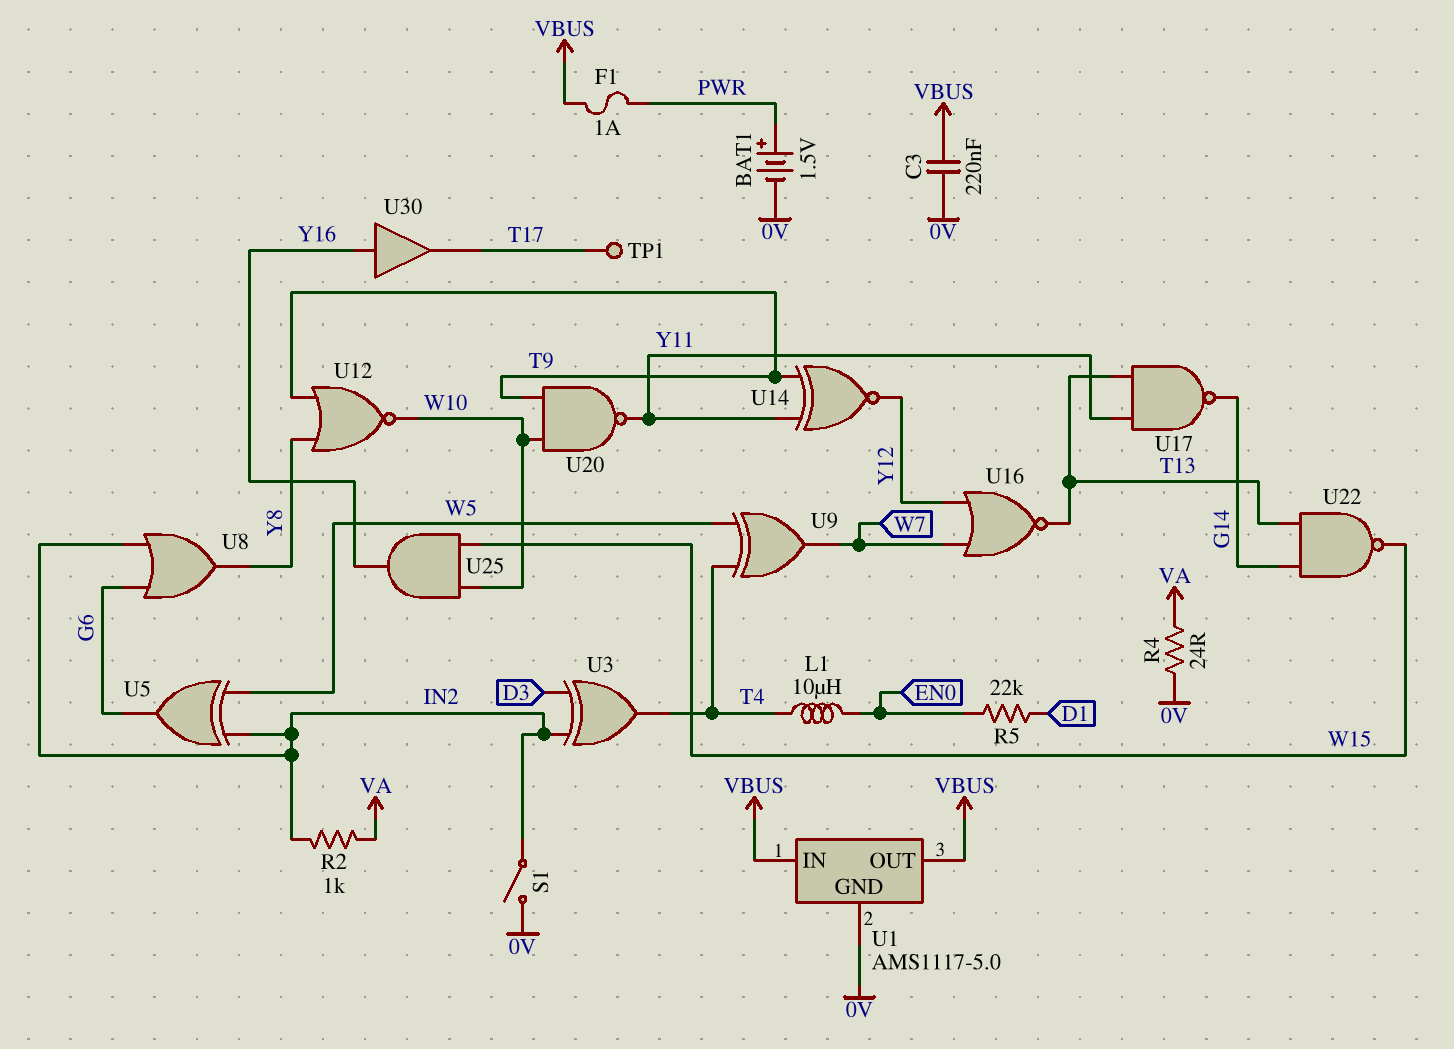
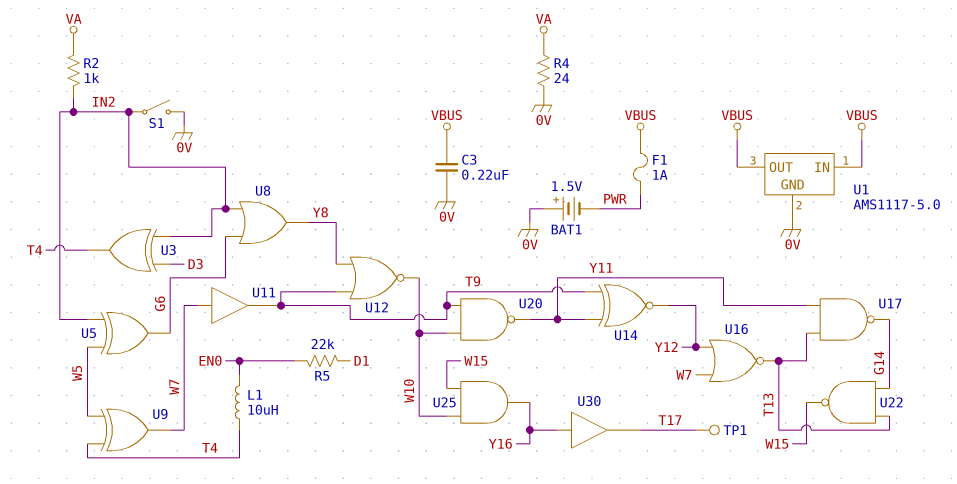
BAT1: 1.5V (plus PWR, minus 0V) -> 1.5V (plus 0V, minus PWR)
U11: none -> buffer (in W7, out T9)

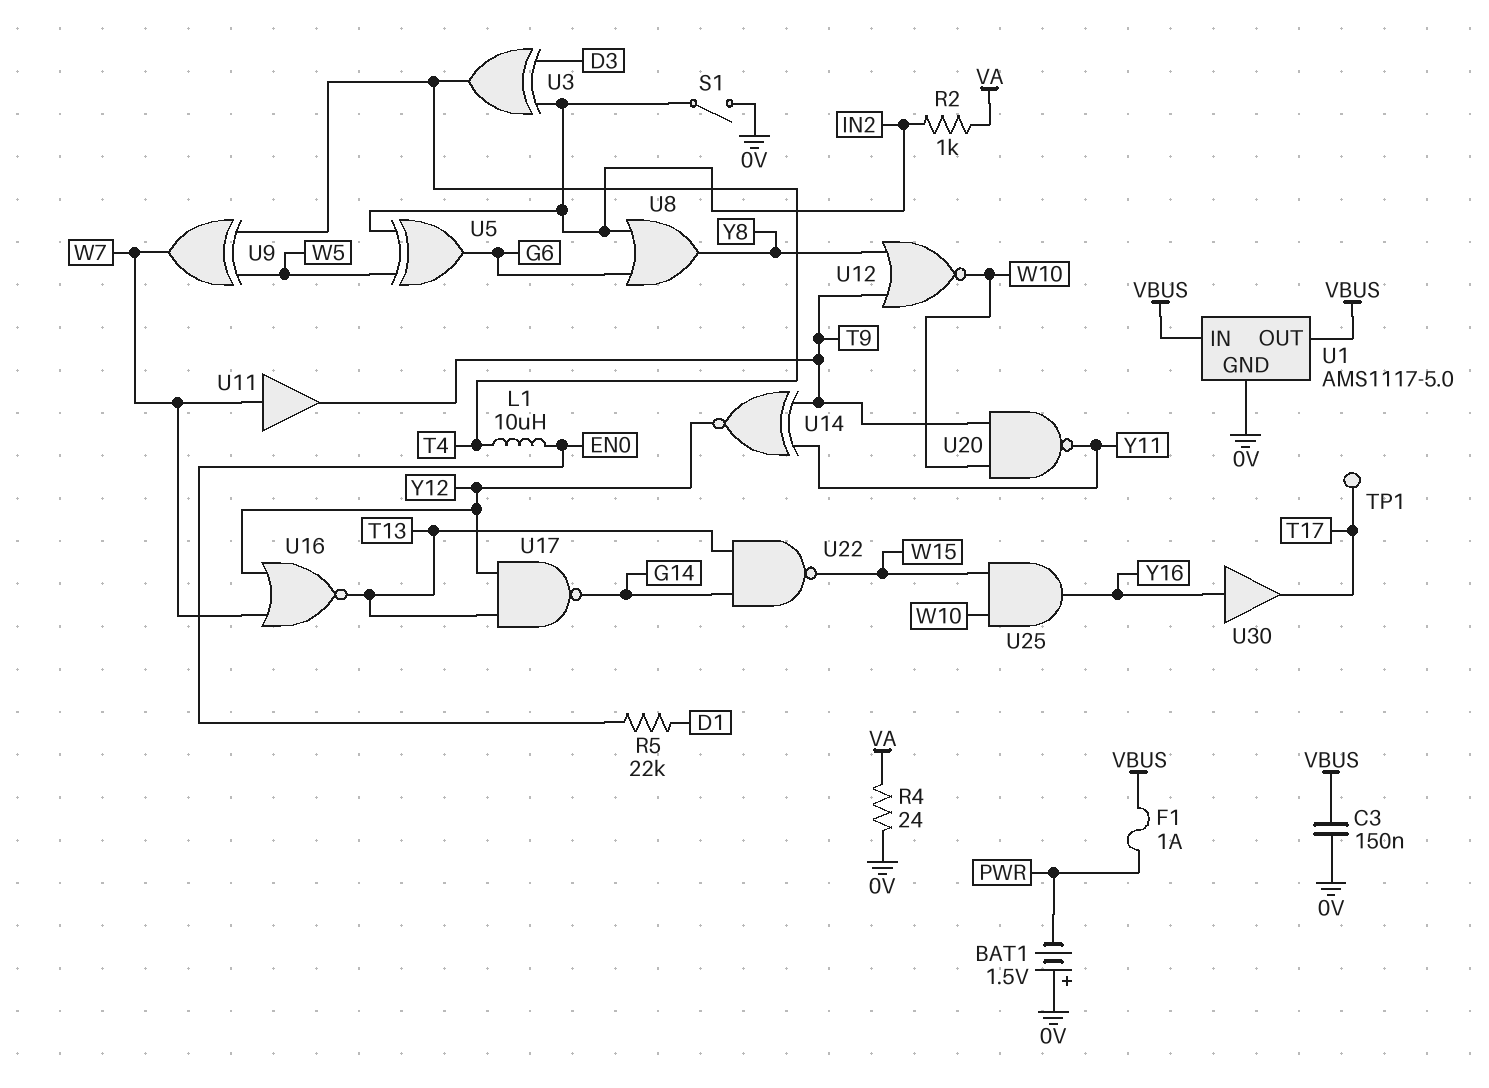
C3: 220nF (0V, VBUS) -> 150nF (0V, VBUS)
U17: NAND (in T13, in Y11, out G14) -> NAND (in T13, in Y12, out G14)

